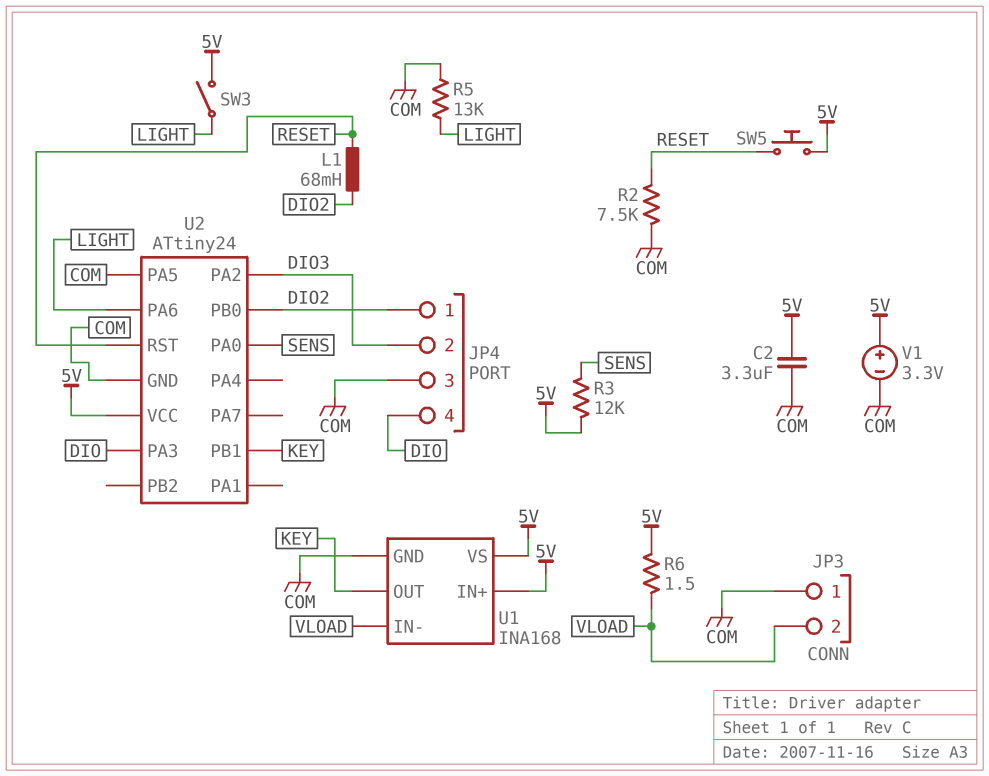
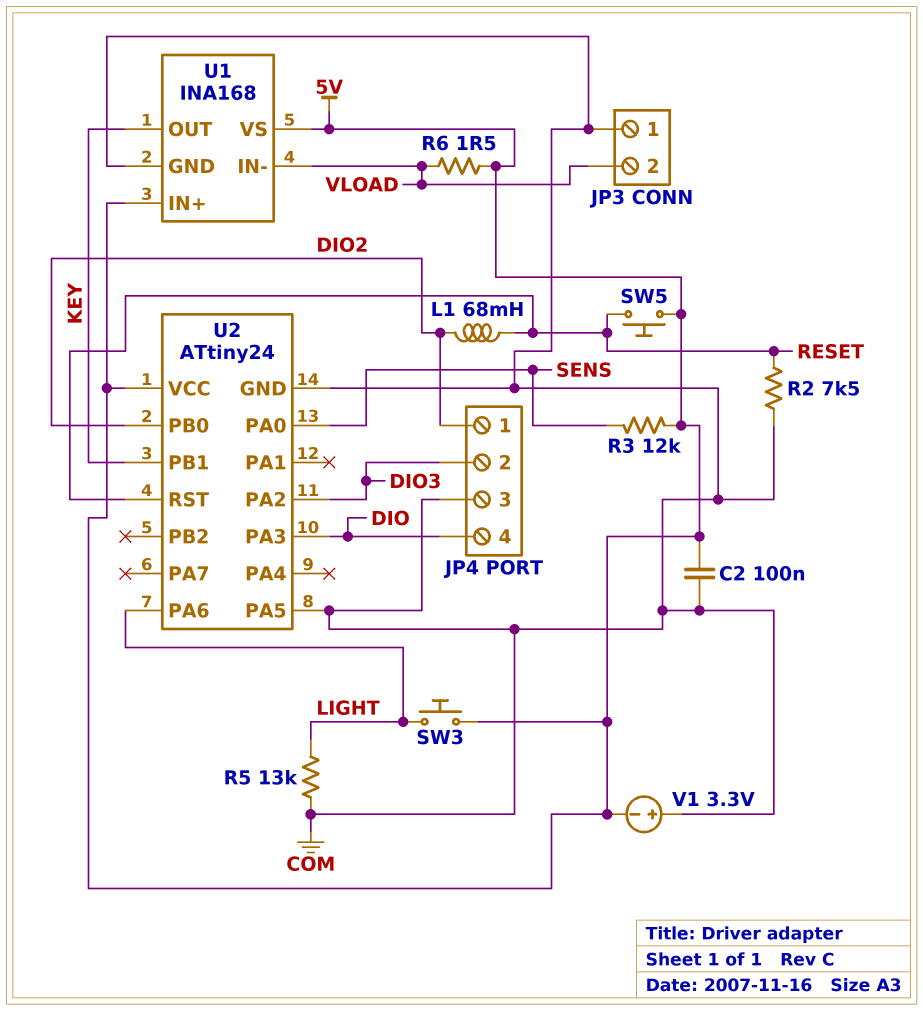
C2: 3.3uF (5V, COM) -> 100nF (5V, COM)
SW3: switch (5V, LIGHT) -> button (5V, LIGHT)
V1: 3.3V (plus 5V, minus COM) -> 3.3V (plus COM, minus 5V)

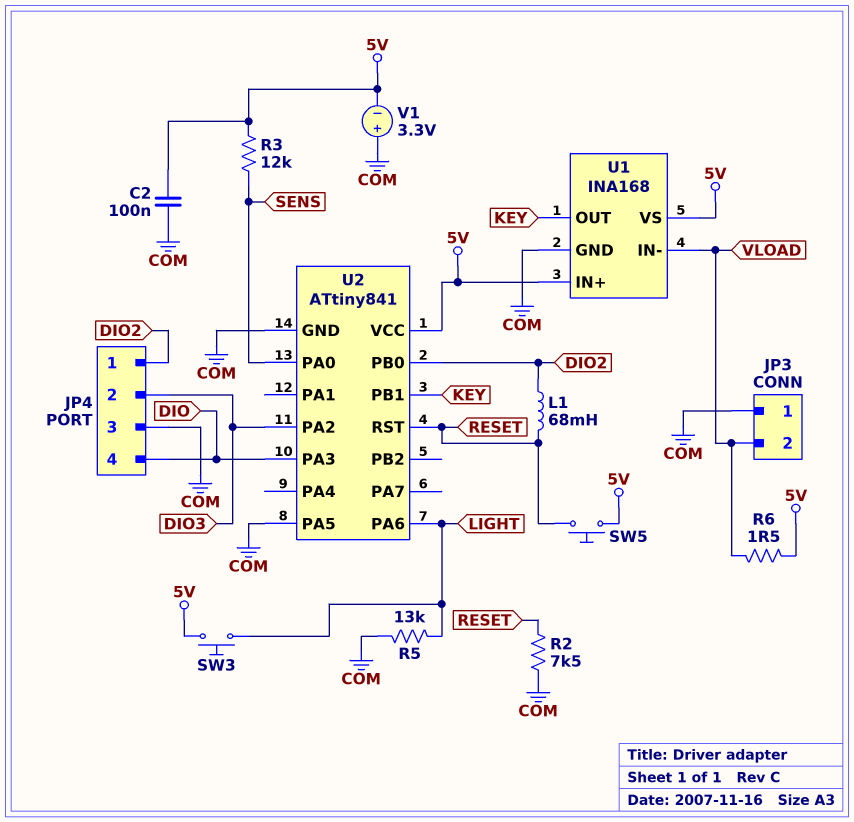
U2: ATtiny24 -> ATtiny841

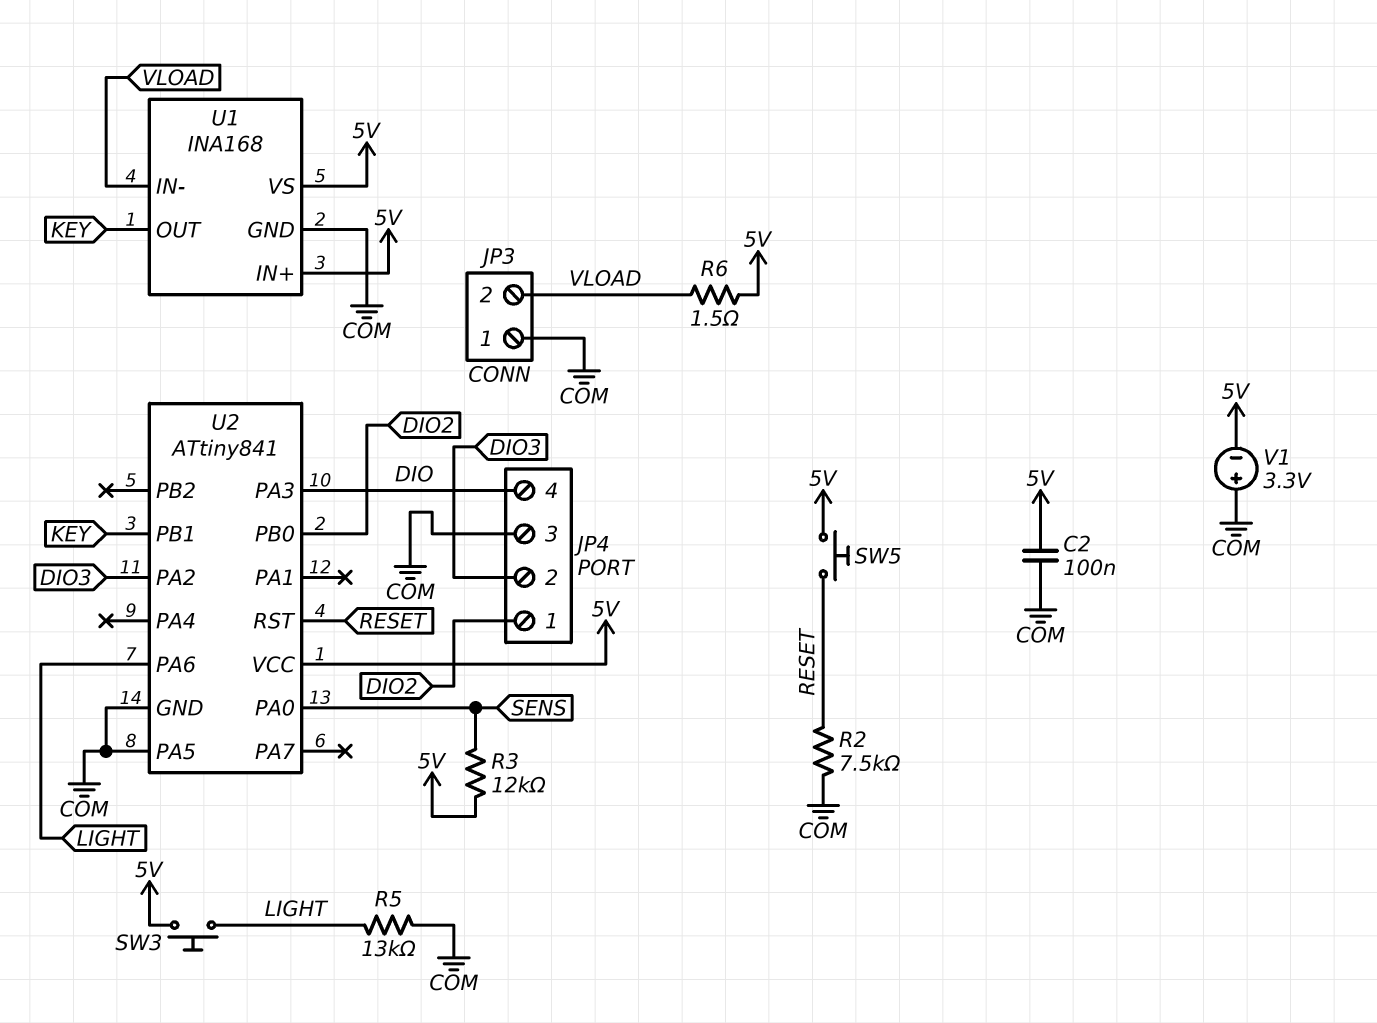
L1: 68mH (DIO2, RESET) -> none

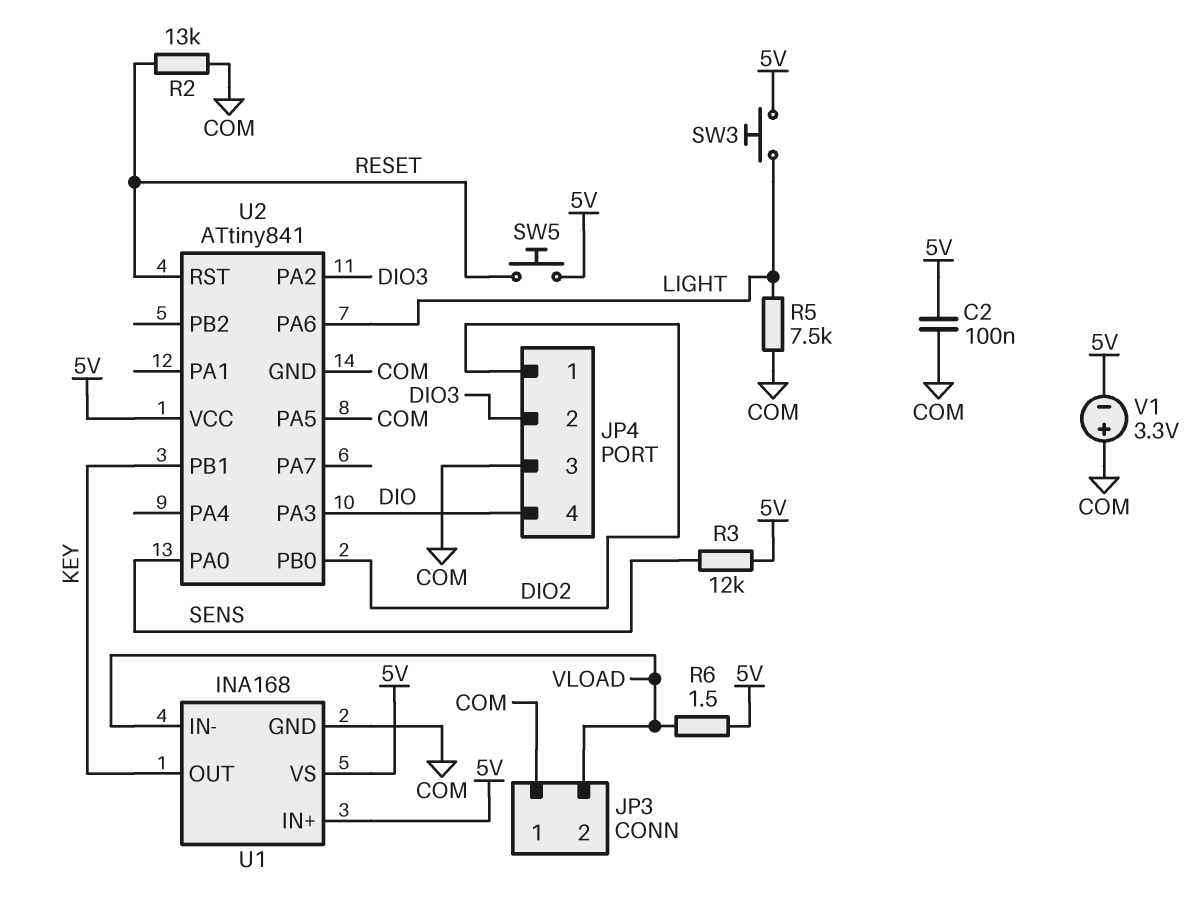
R2: 7.5k (COM, RESET) -> 13k (COM, RESET)
R5: 13k (COM, LIGHT) -> 7.5k (COM, LIGHT)

